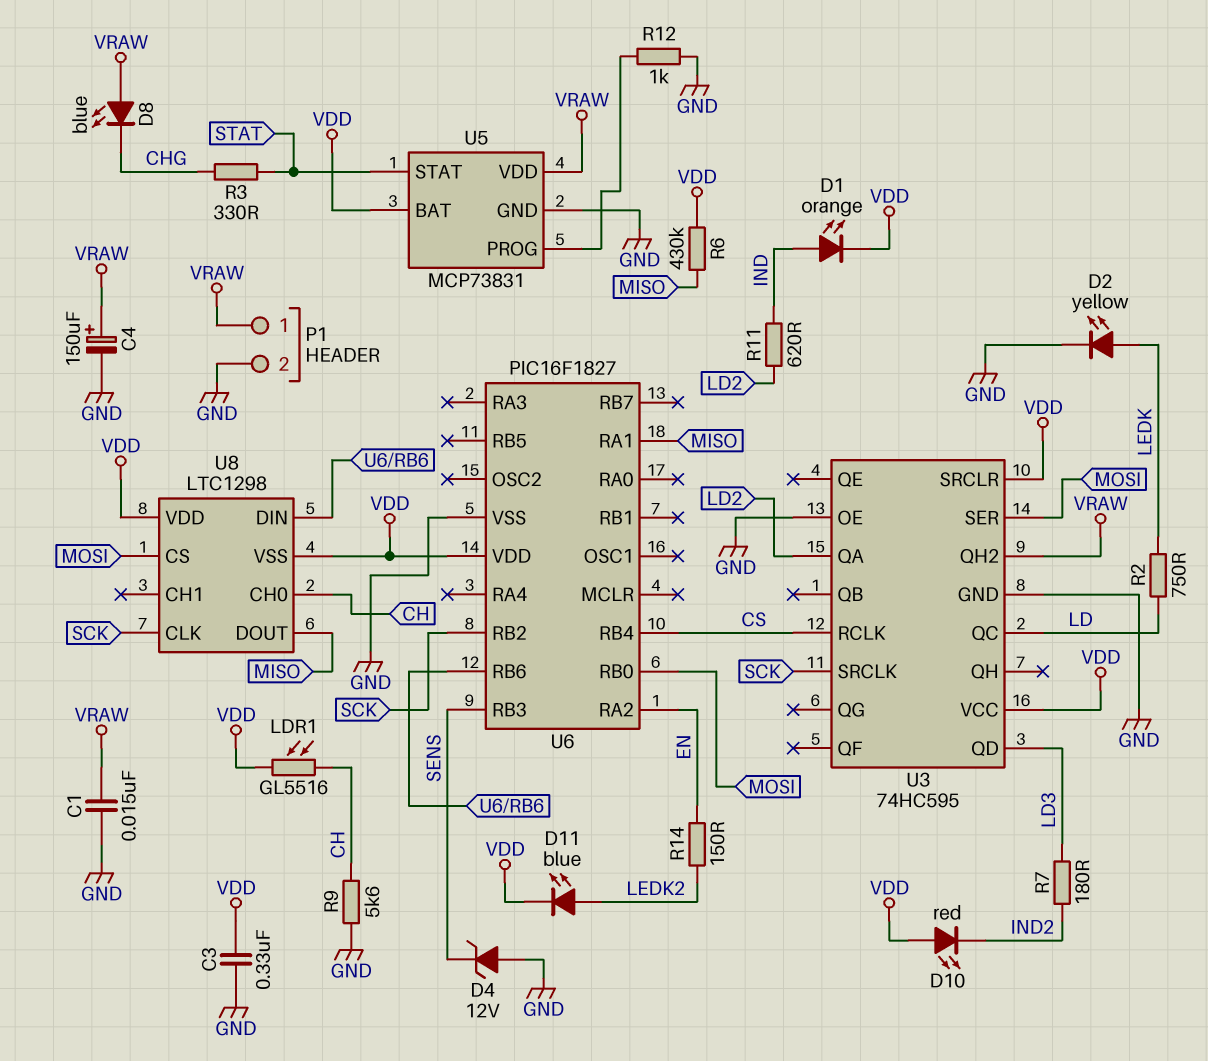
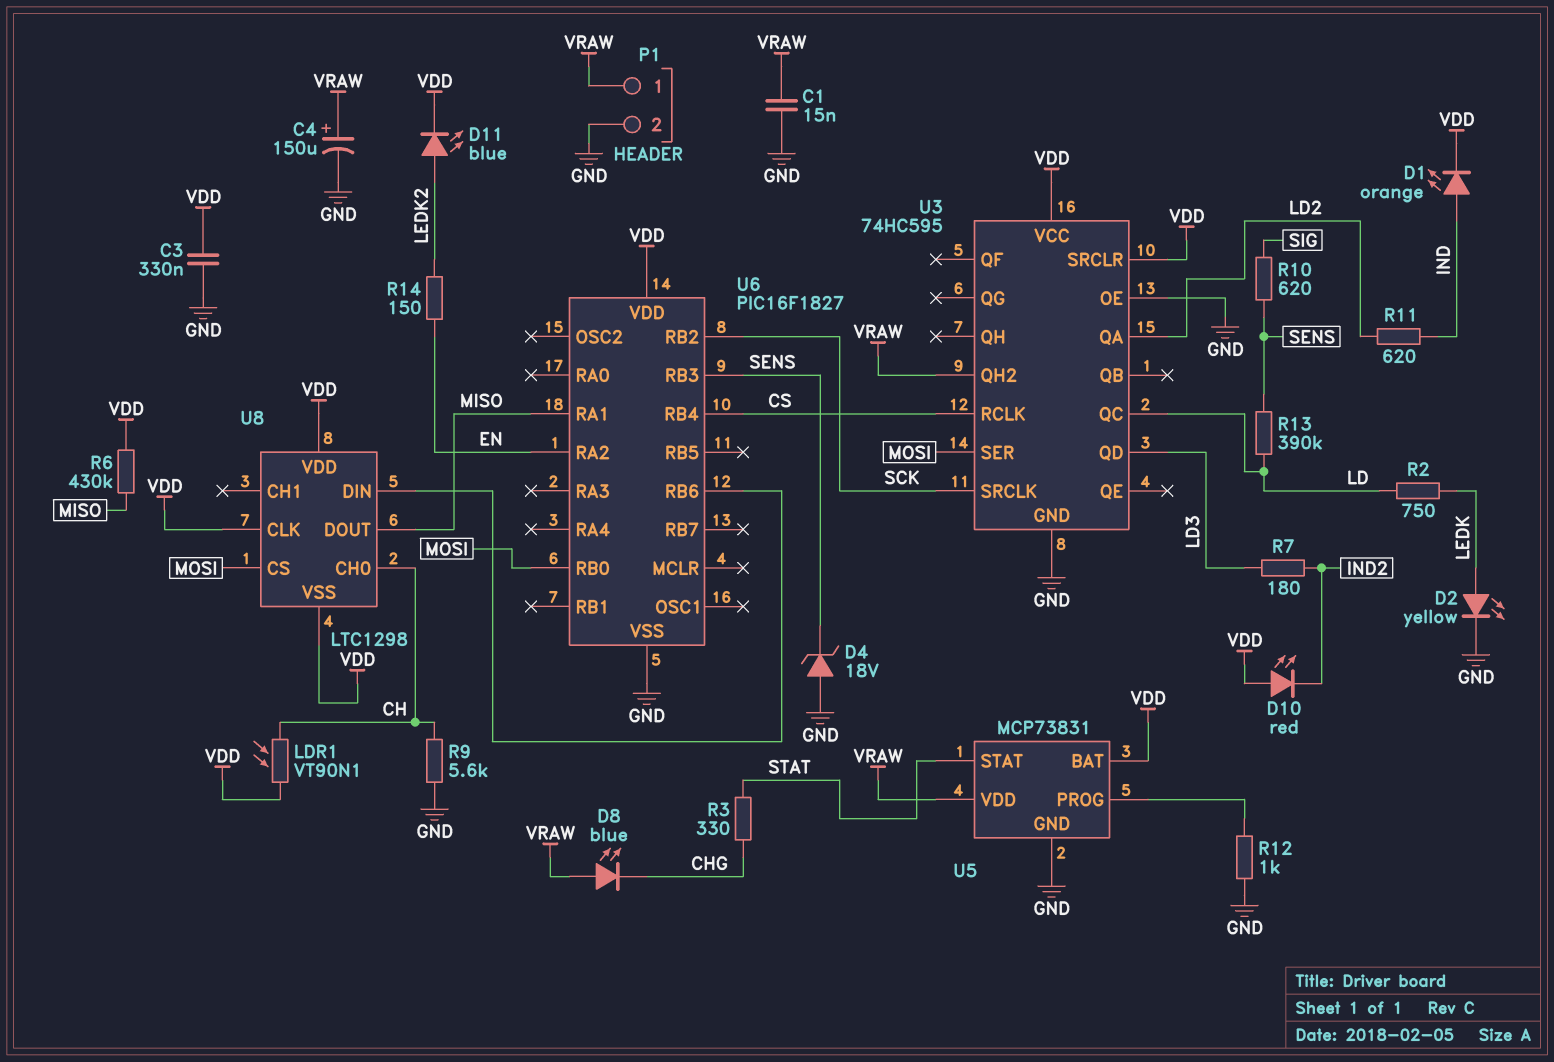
D4: zener 12V (A GND, K SENS) -> zener 18V (A GND, K SENS)
LDR1: GL5516 (CH, VDD) -> VT90N1 (CH, VDD)
R10: none -> 620 (SENS, SIG)
R13: none -> 390k (LD, SENS)
U8 pin CLK: SCK -> VDD

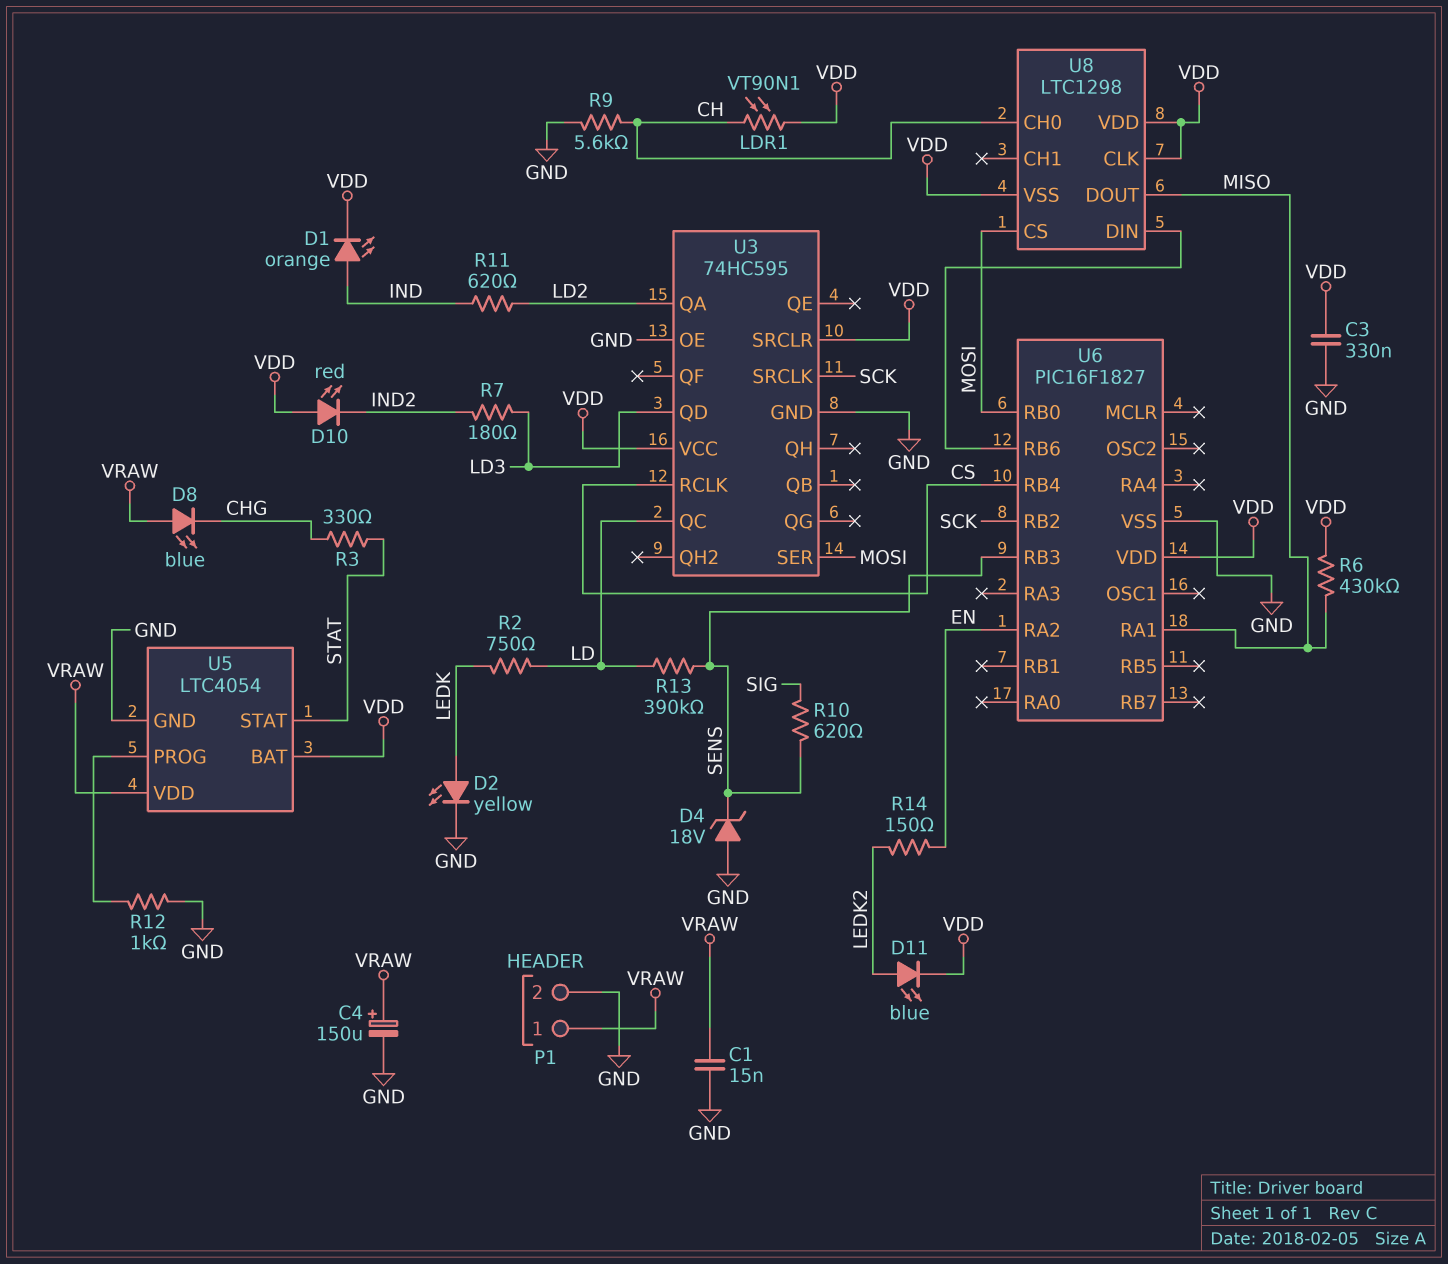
U3 pin QH2: VRAW -> none
U5: MCP73831 -> LTC4054

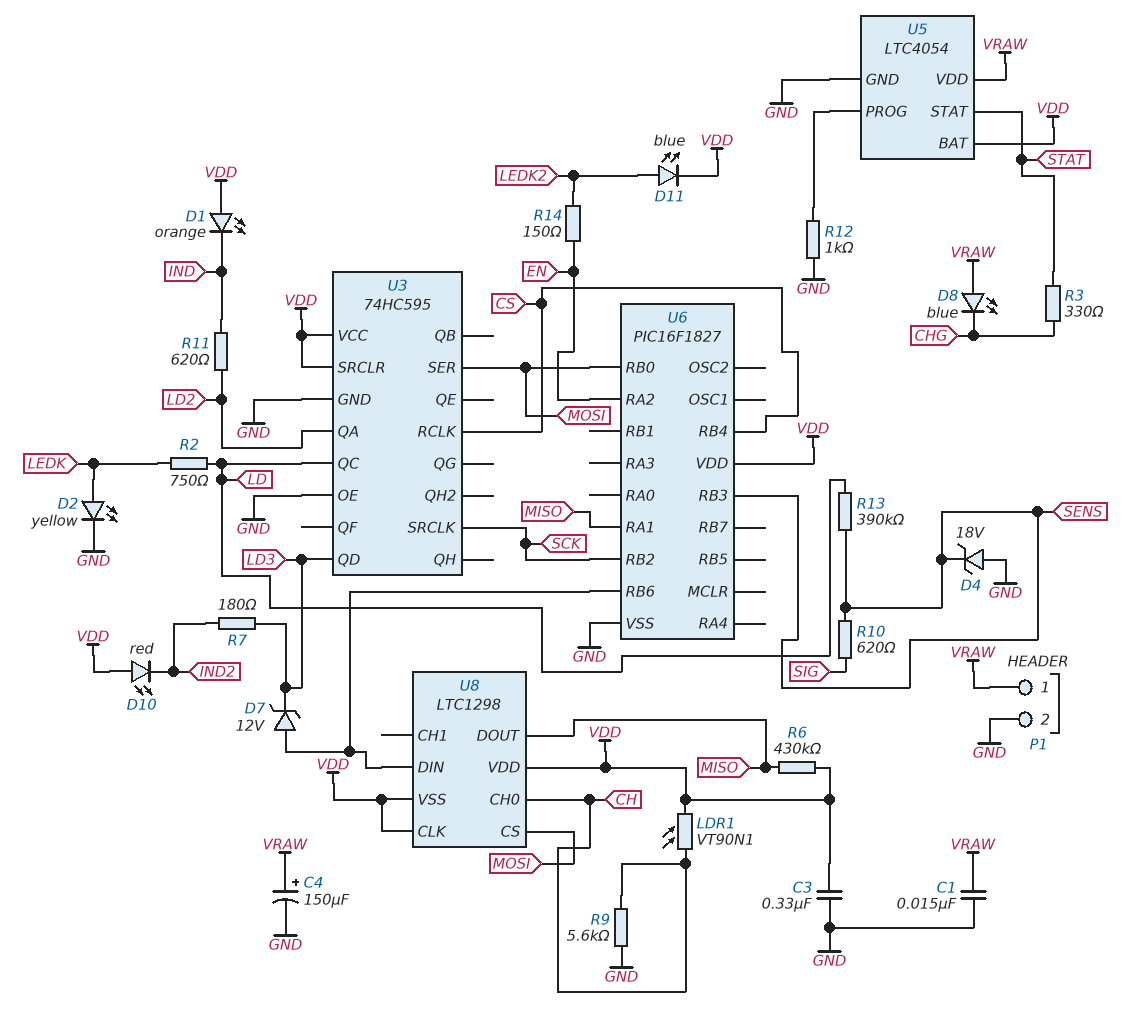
D1: LED orange (A IND, K VDD) -> LED orange (A VDD, K IND)
D7: none -> zener 12V (A U6/RB6, K LD3)

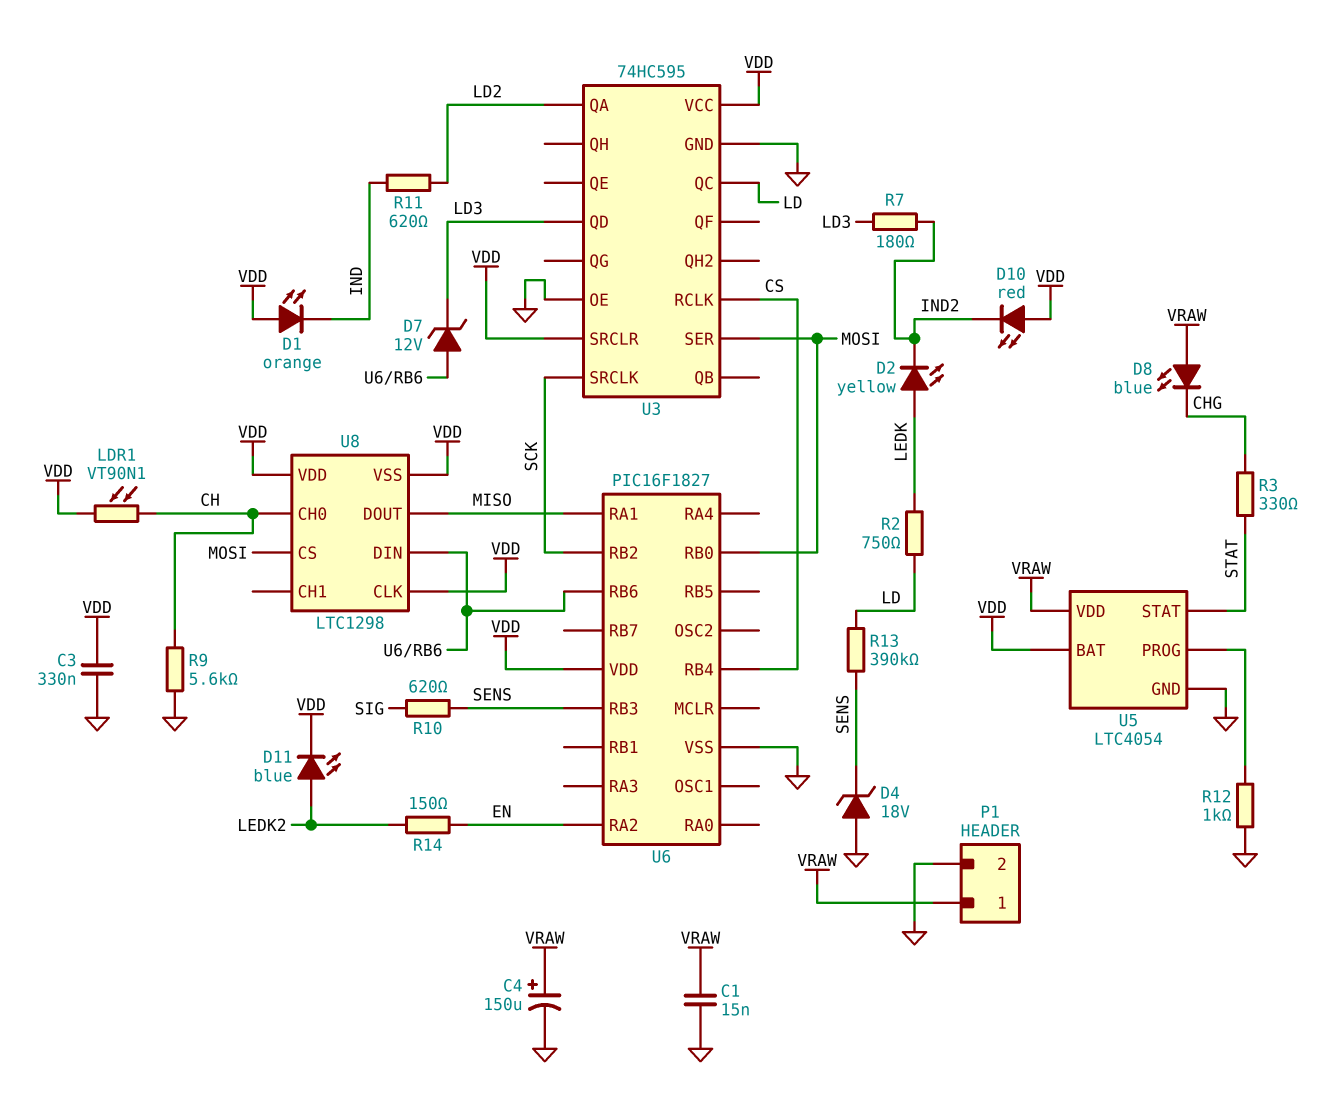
D2: LED yellow (A LEDK, K GND) -> LED yellow (A LEDK, K IND2)
R6: 430k (MISO, VDD) -> none

